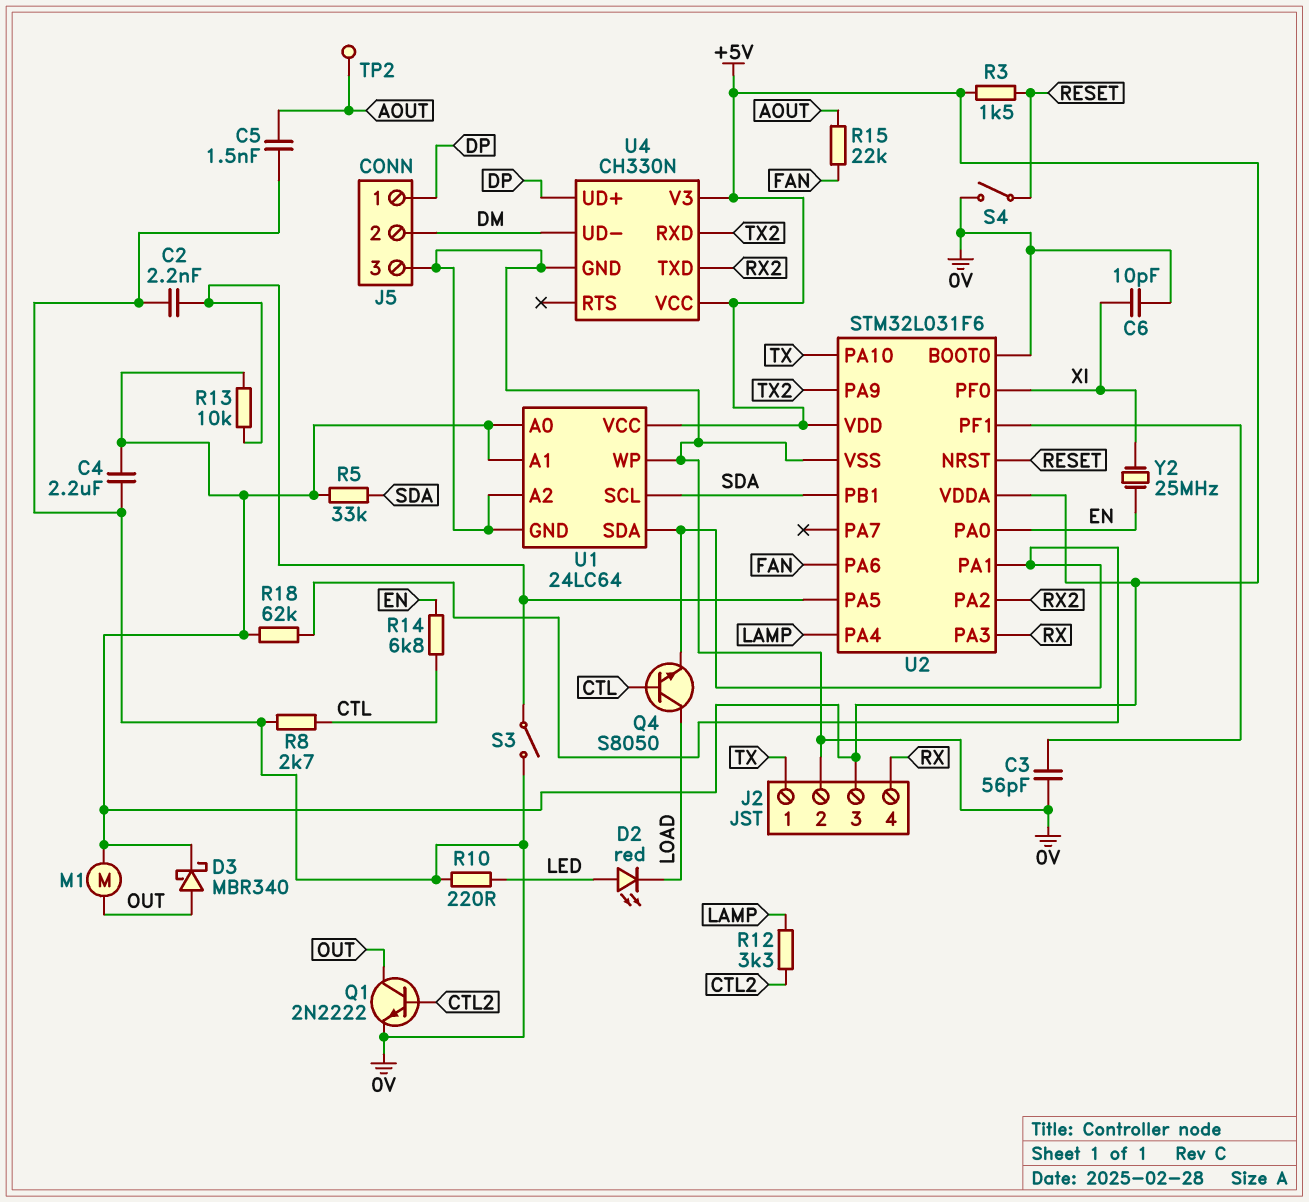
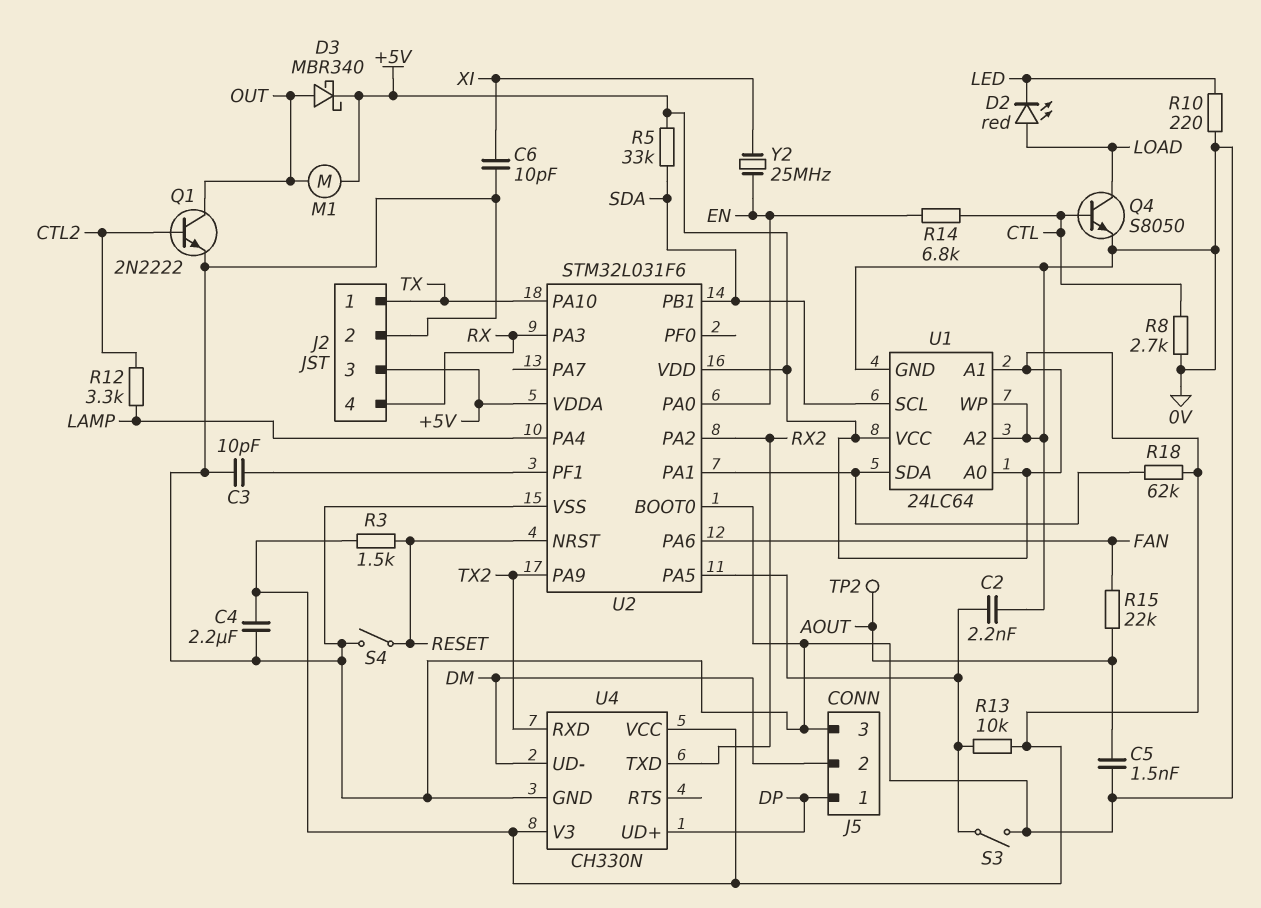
C3: 56pF (0V, U2/PF1) -> 10pF (0V, U2/PF1)
D2: LED red (A LED, K LOAD) -> LED red (A LOAD, K LED)
Q4: NPN S8050 (B CTL, C LOAD, E U1/SDA) -> NPN S8050 (B CTL, C LOAD, E 0V)
U2 pin PF0: XI -> none

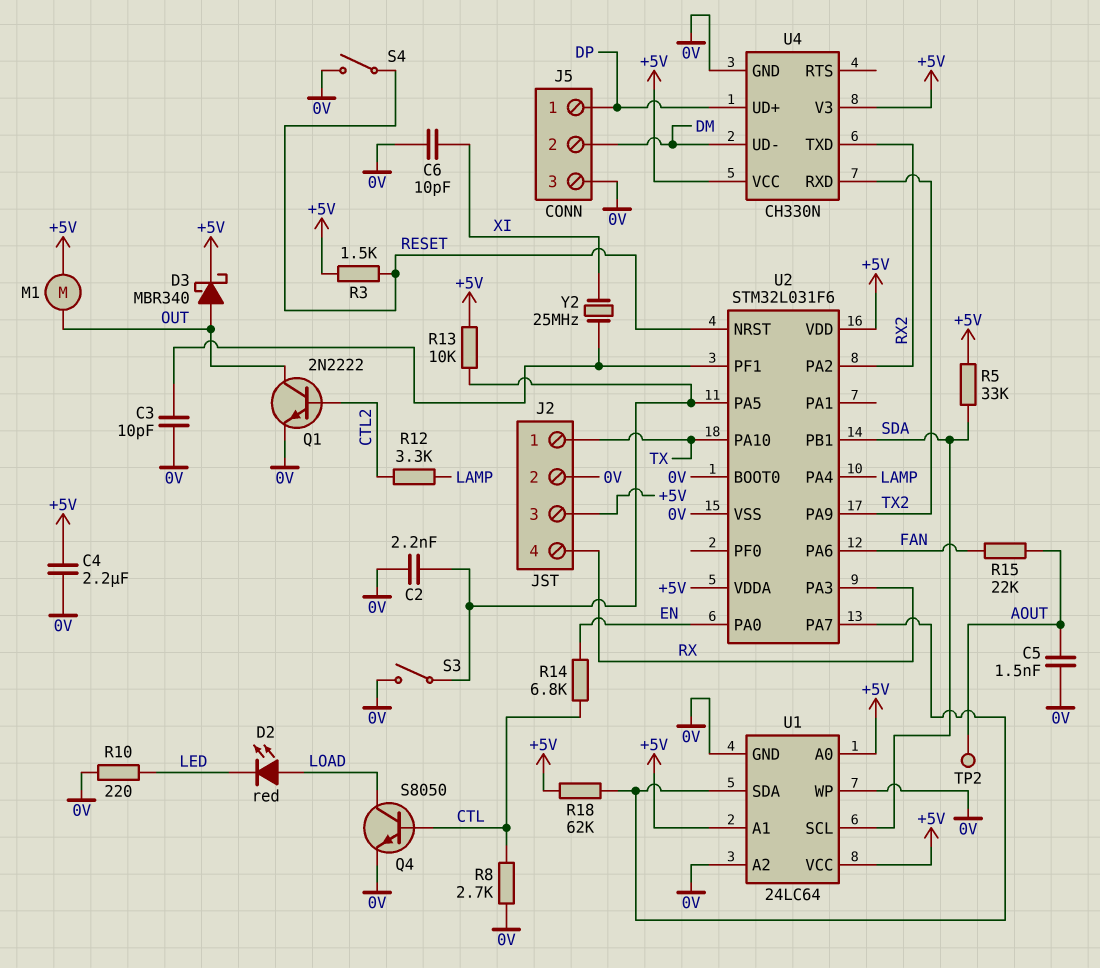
U2 pin PA1: U1/SDA -> none
U2 pin PA7: none -> U1/SDA
Y2: 25MHz (EN, XI) -> 25MHz (U2/PF1, XI)

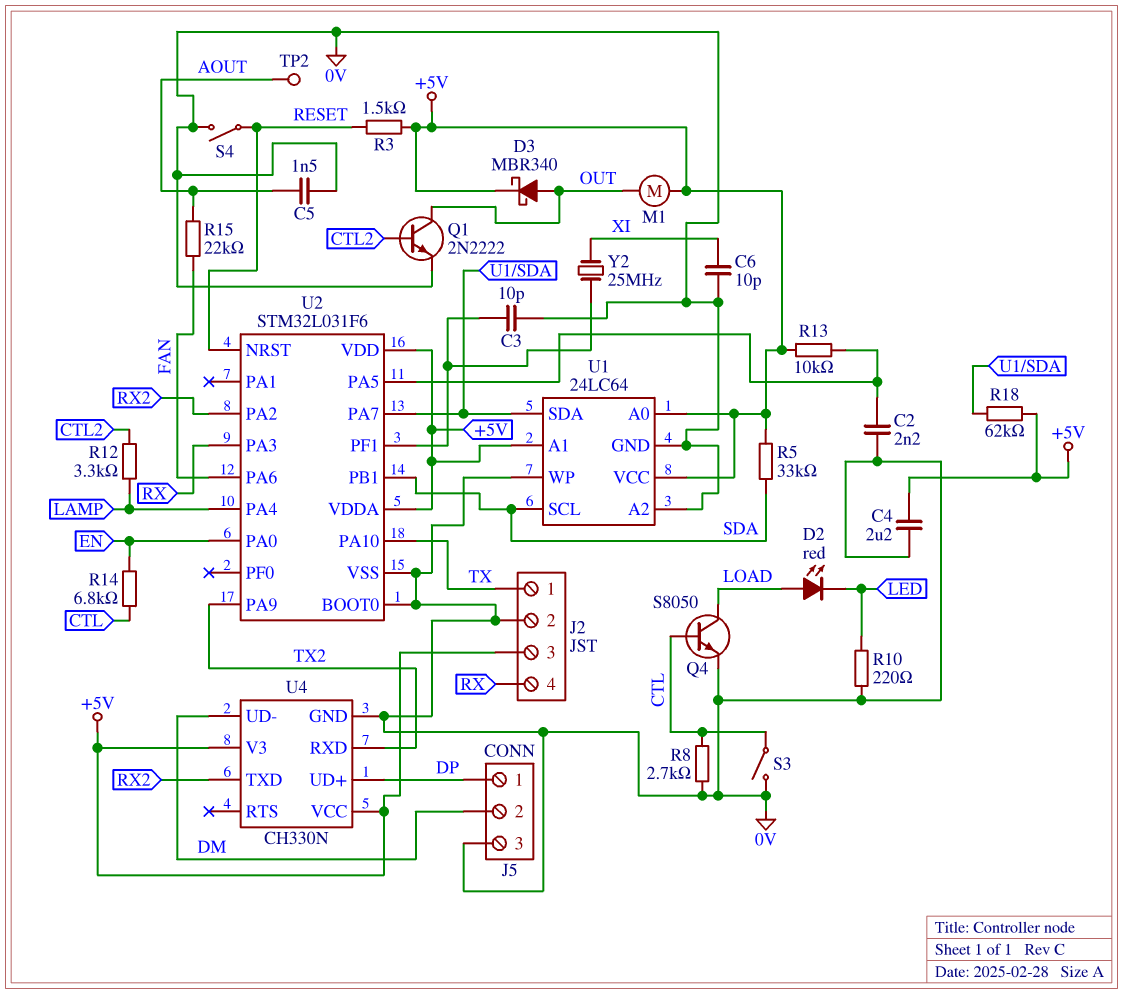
S3: switch (0V, U2/PA5) -> switch (0V, CTL)

